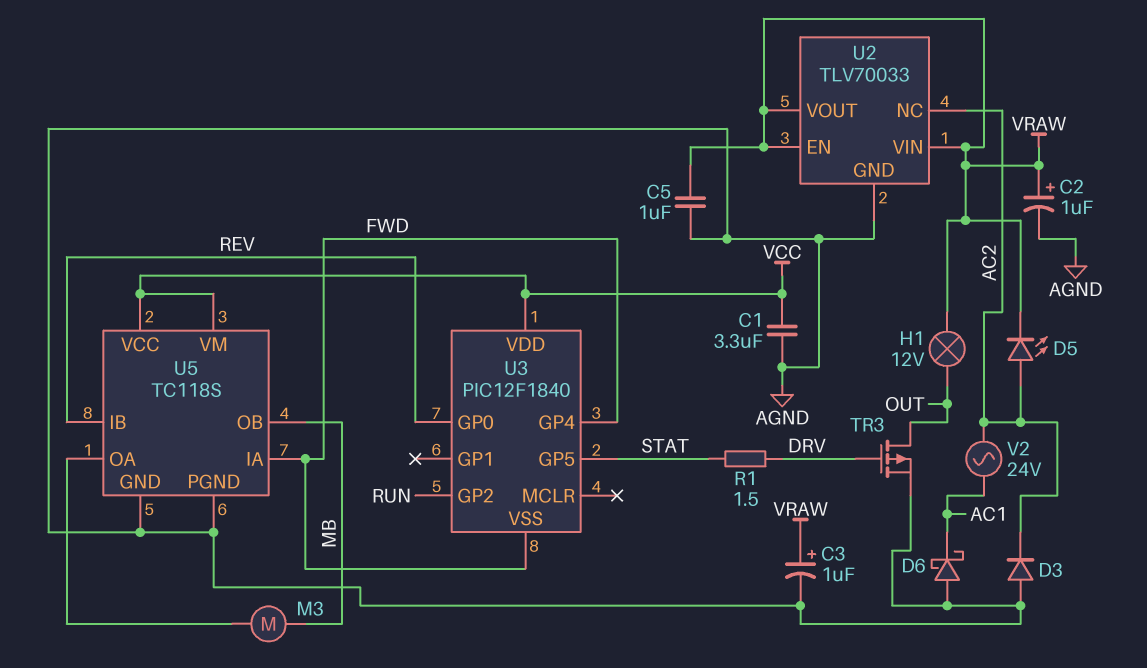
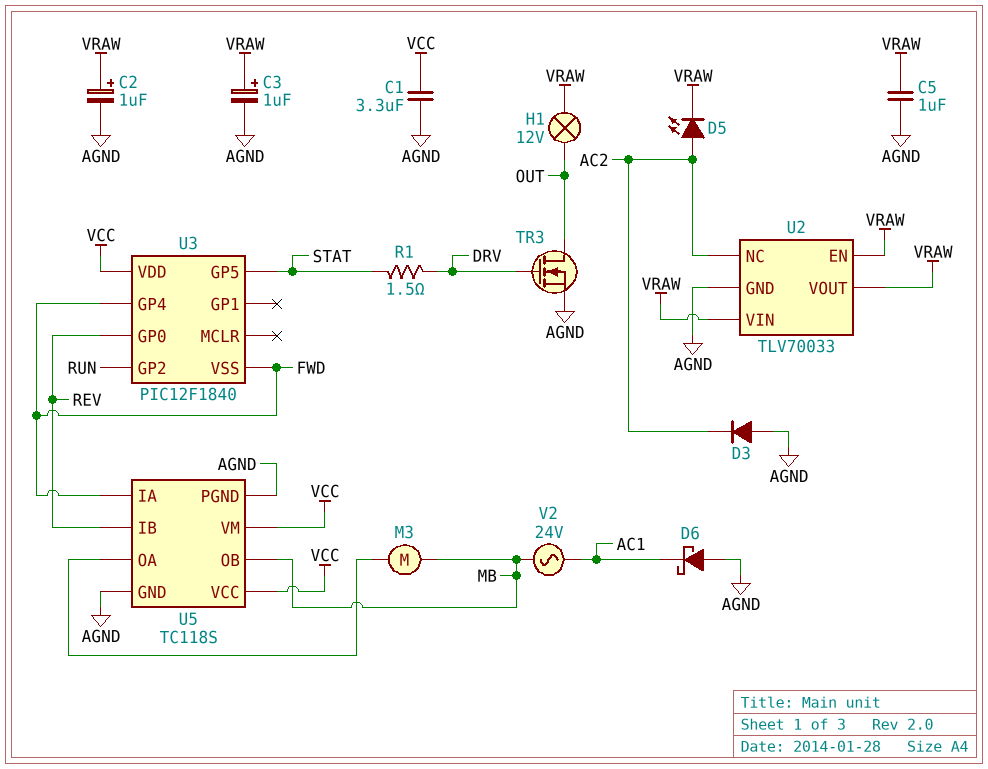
TR3: PMOS (G DRV, D OUT, S AGND) -> NMOS (G DRV, D OUT, S AGND)
V2: AC 24V (AC1, AC2) -> AC 24V (AC1, MB)

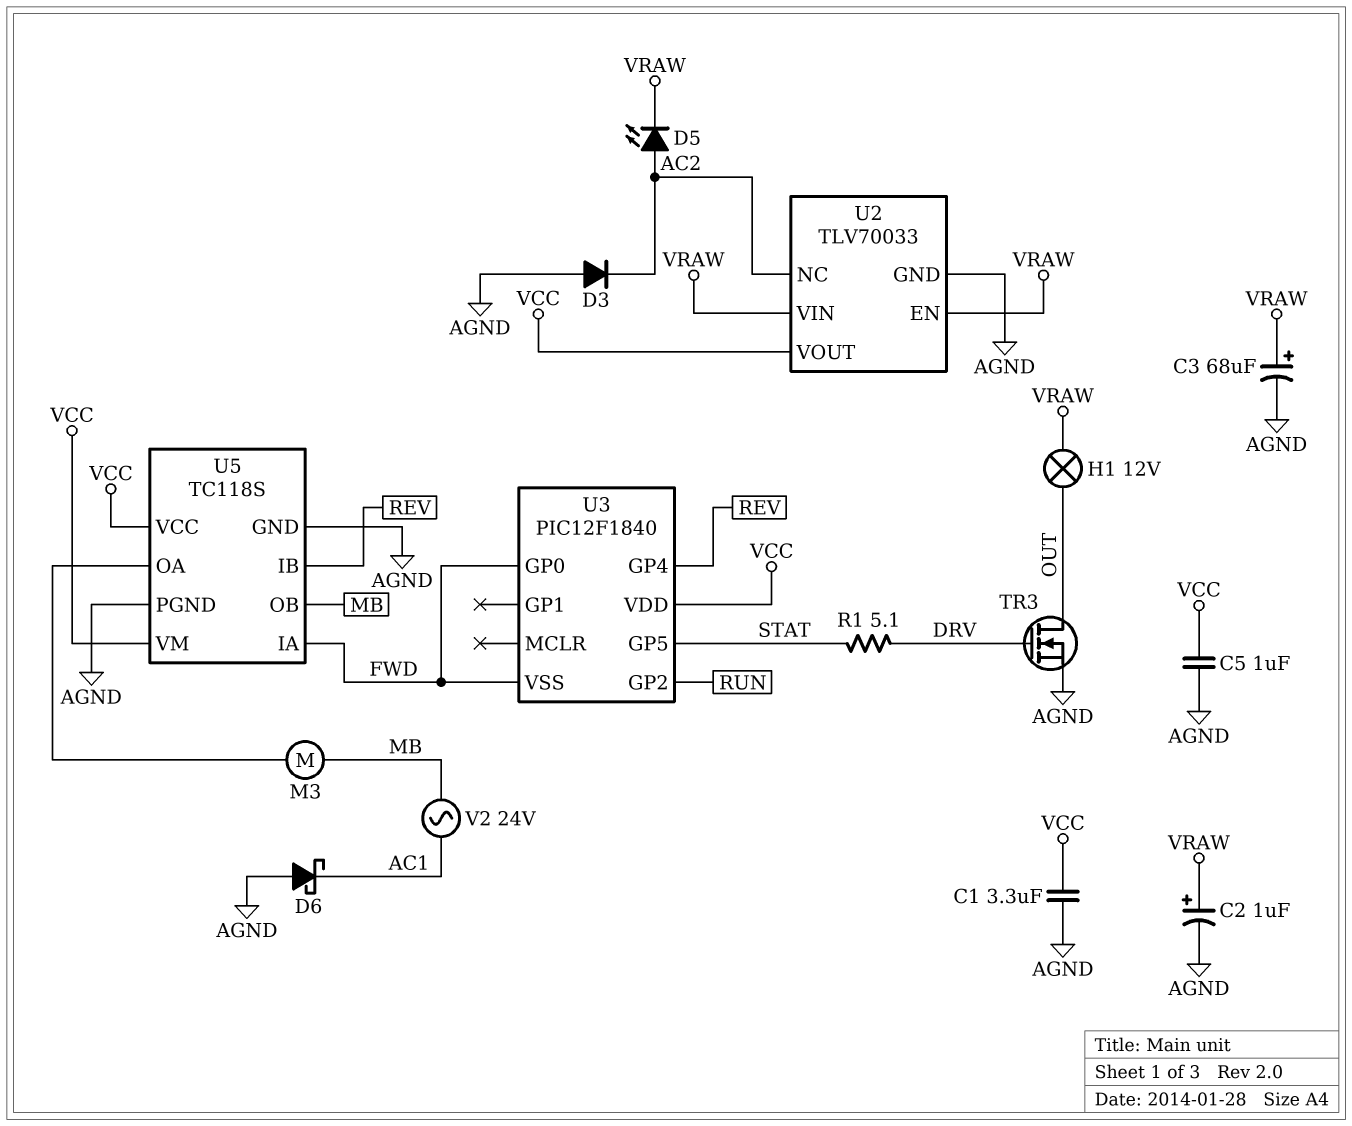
C3: 1uF (plus VRAW, minus AGND) -> 68uF (plus VRAW, minus AGND)
C5: 1uF (AGND, VRAW) -> 1uF (AGND, VCC)
R1: 1.5 (DRV, STAT) -> 5.1 (DRV, STAT)
U2 pin VOUT: VRAW -> VCC
U3 pin GP0: REV -> FWD
U3 pin GP4: FWD -> REV

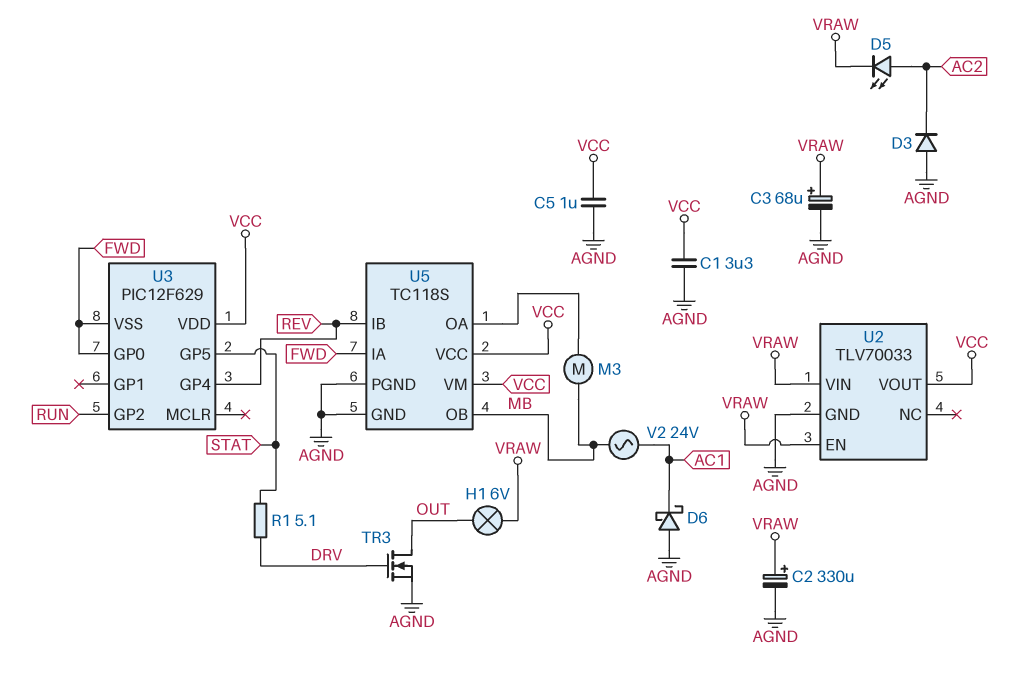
C2: 1uF (plus VRAW, minus AGND) -> 330uF (plus VRAW, minus AGND)
H1: lamp 12V (OUT, VRAW) -> lamp 6V (OUT, VRAW)
U2 pin NC: AC2 -> none
U3: PIC12F1840 -> PIC12F629

